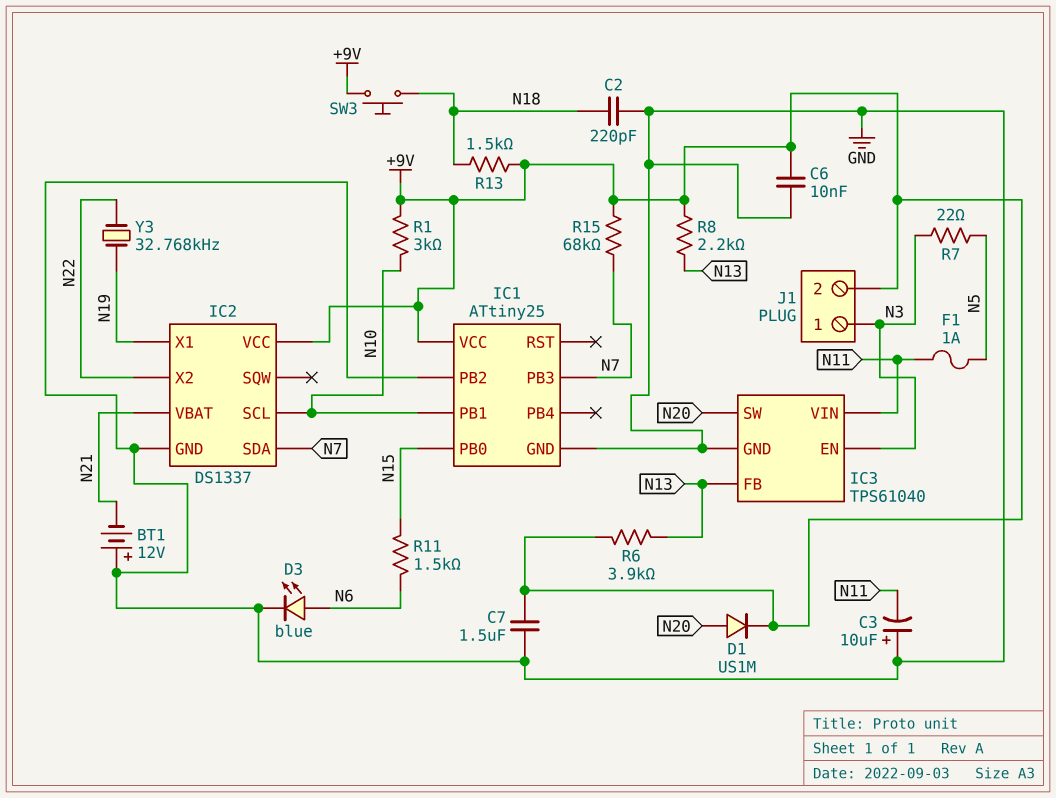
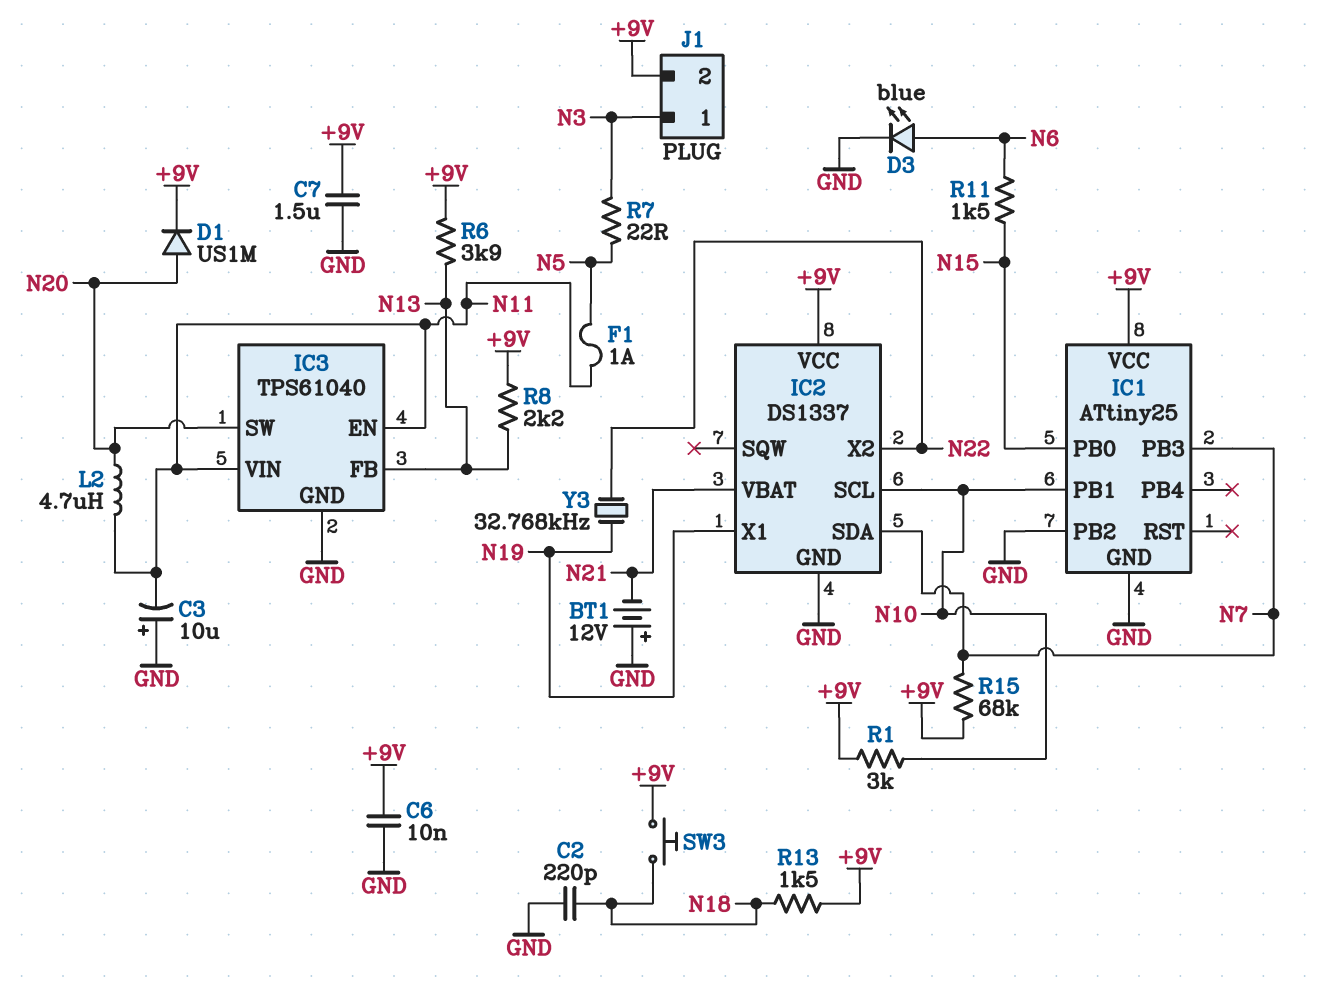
IC3 pin EN: N3 -> N11
L2: none -> 4.7uH (N11, N20)

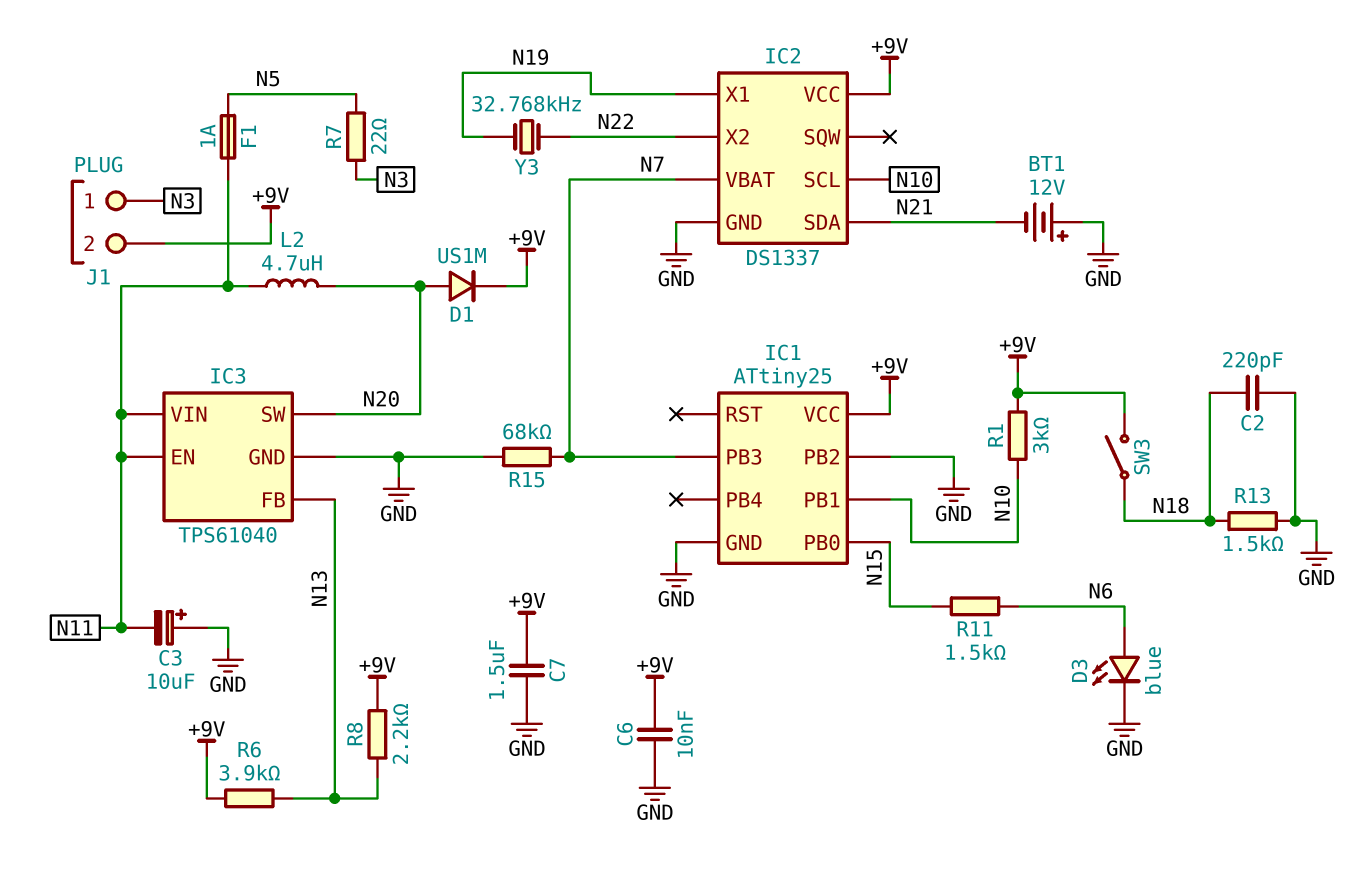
IC2 pin SDA: N7 -> N21
IC2 pin VBAT: N21 -> N7
R13: 1.5k (+9V, N18) -> 1.5k (GND, N18)
R15: 68k (+9V, N7) -> 68k (GND, N7)
SW3: button (+9V, N18) -> switch (+9V, N18)

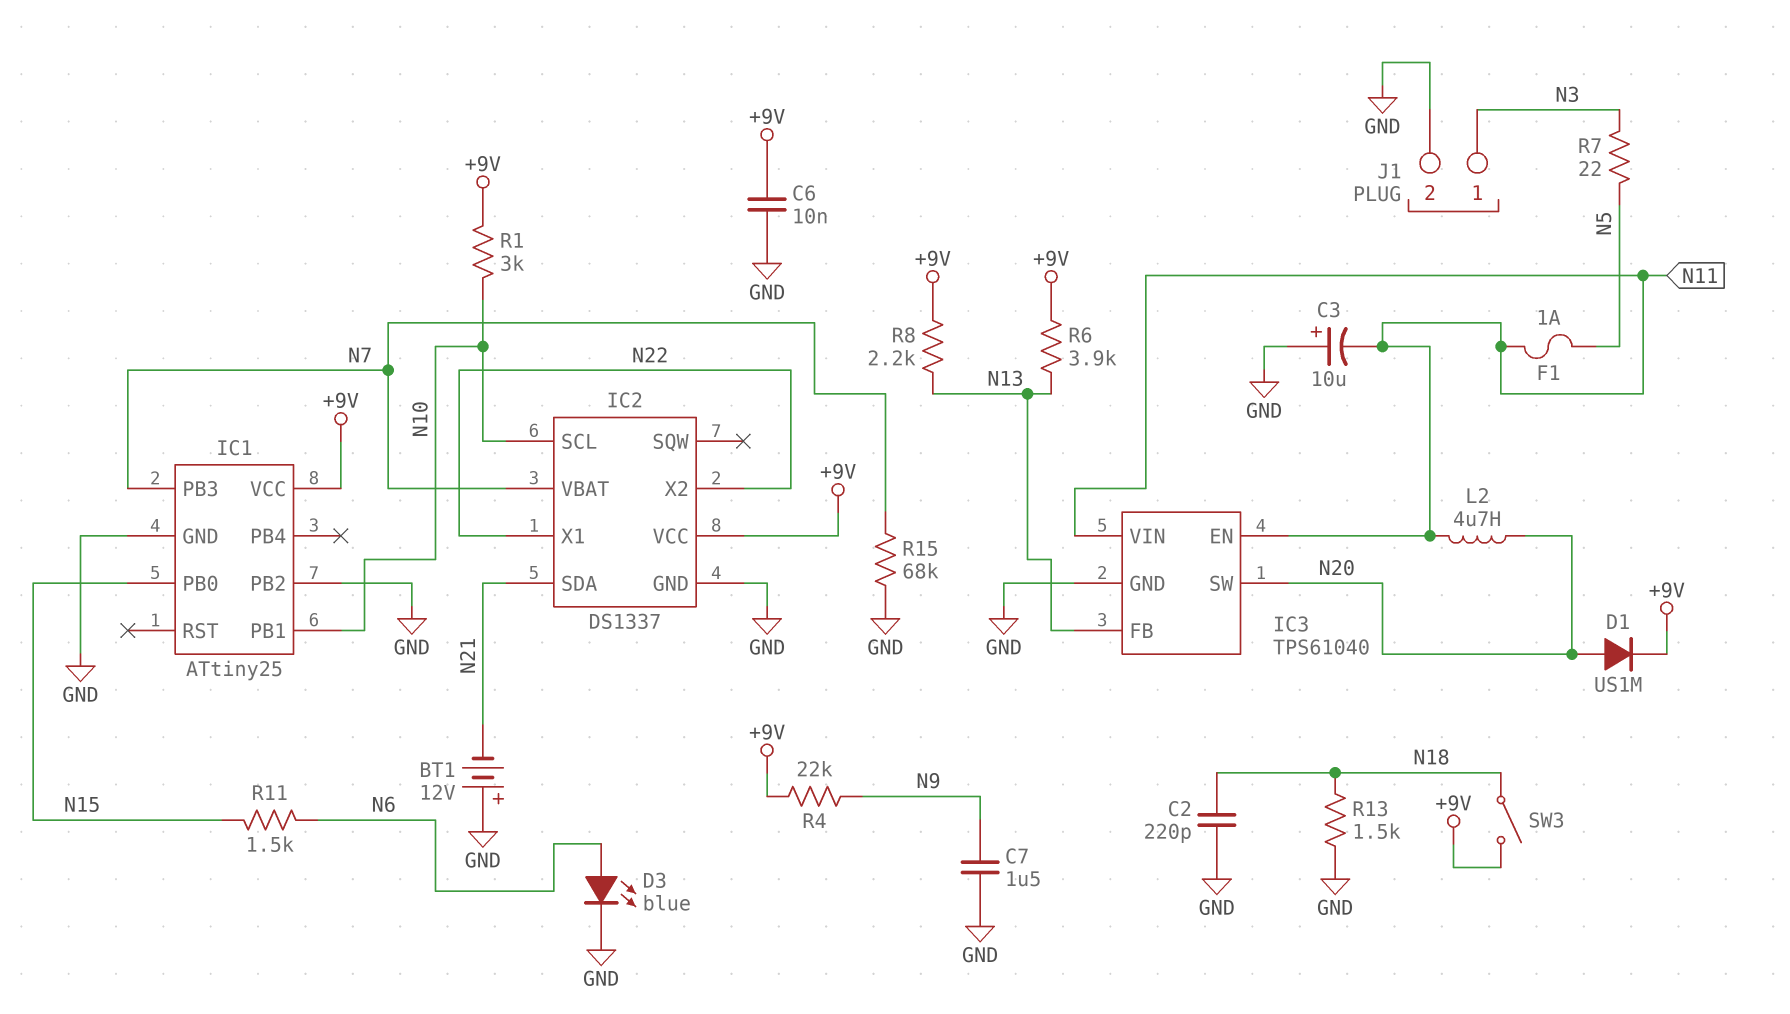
C7: 1.5uF (+9V, GND) -> 1.5uF (GND, N9)
IC2 pin X1: N19 -> N22
J1 pin 2: +9V -> GND
R4: none -> 22k (+9V, N9)
Y3: 32.768kHz (N19, N22) -> none

